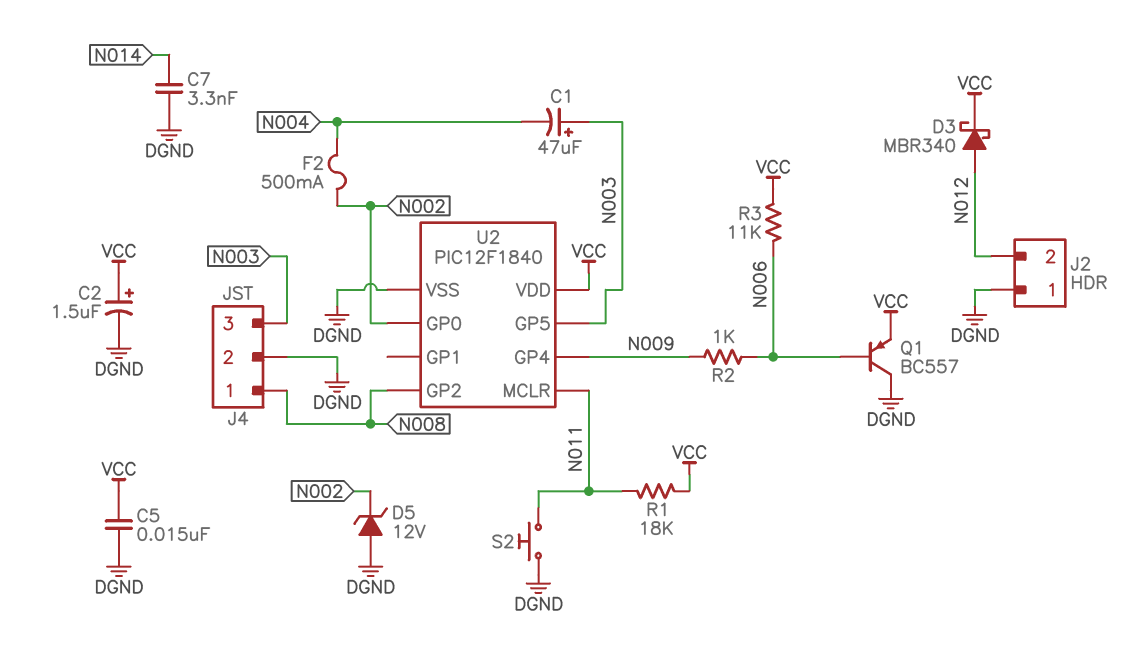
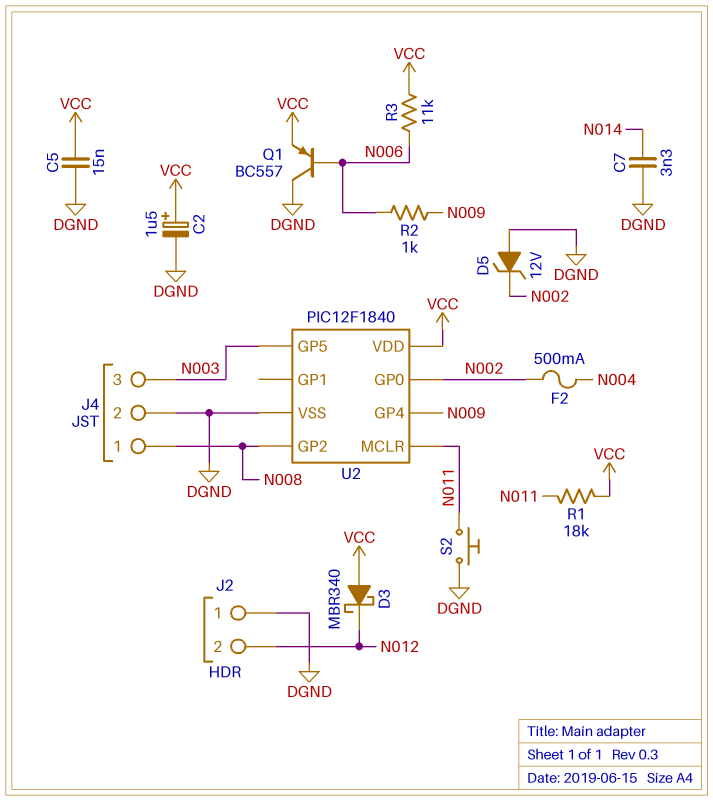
C1: 47uF (plus N003, minus N004) -> none
D3: schottky MBR340 (A N012, K VCC) -> schottky MBR340 (A VCC, K N012)

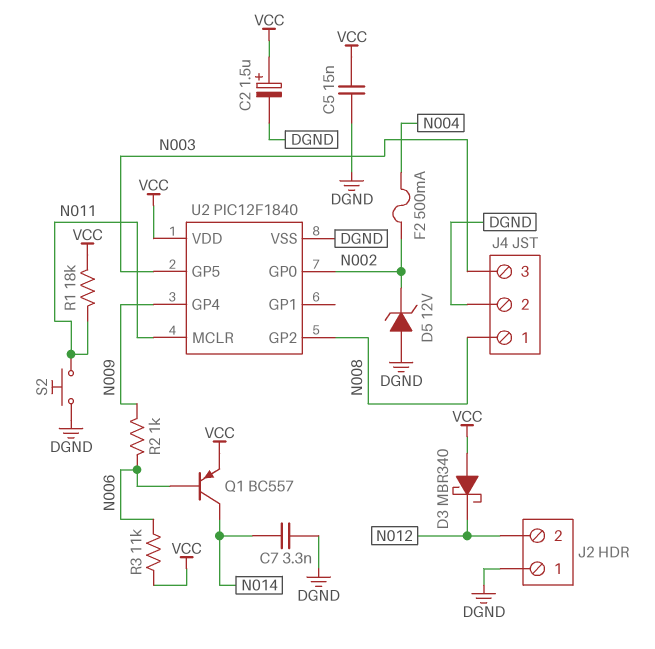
Q1: PNP BC557 (B N006, C DGND, E VCC) -> PNP BC557 (B N006, C N014, E VCC)

